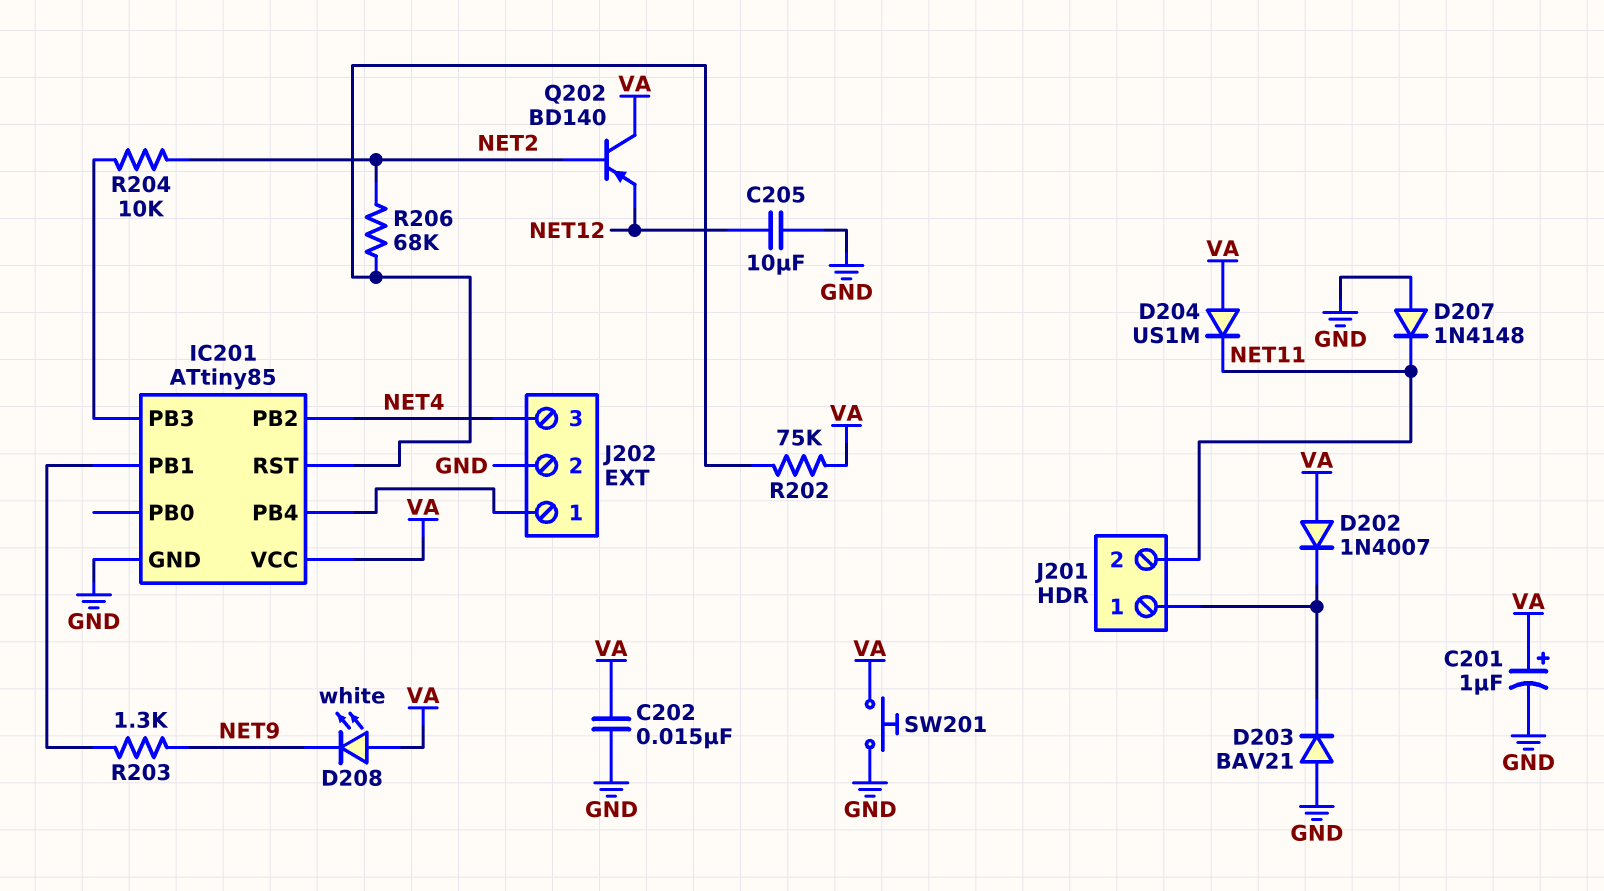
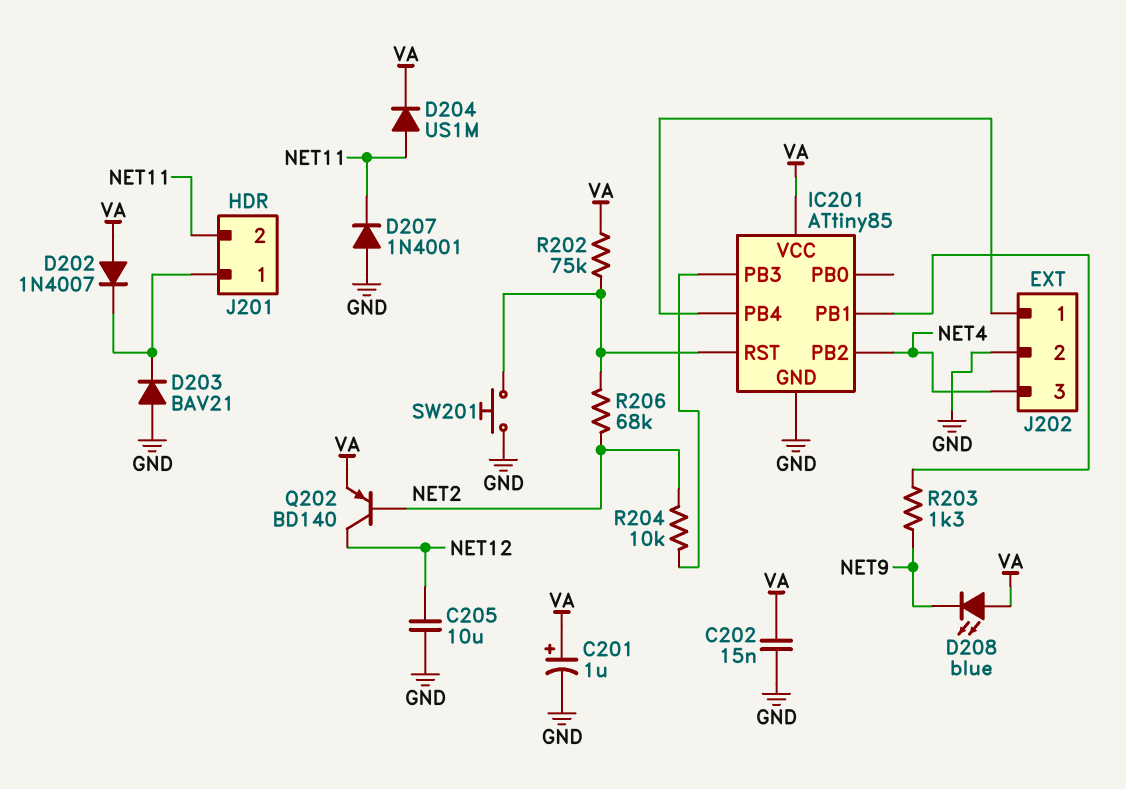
D204: diode US1M (A VA, K NET11) -> diode US1M (A NET11, K VA)
D207: diode 1N4148 (A GND, K NET11) -> diode 1N4001 (A GND, K NET11)
D208: LED white (A VA, K NET9) -> LED blue (A VA, K NET9)
Q202: PNP BD140 (B NET2, C VA, E NET12) -> PNP BD140 (B NET2, C NET12, E VA)
SW201: button (GND, VA) -> button (GND, IC201/RST)

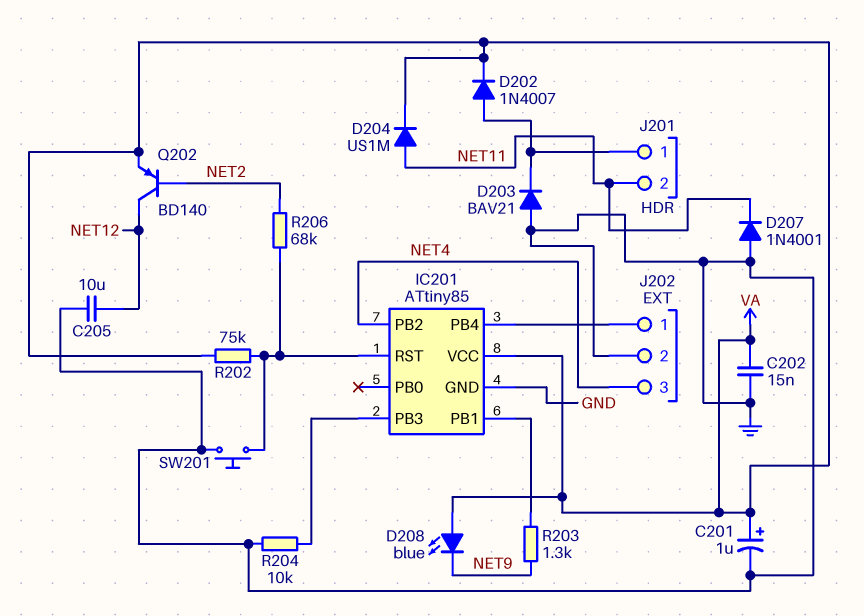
D202: diode 1N4007 (A VA, K J201/1) -> diode 1N4007 (A J201/1, K VA)
R204: 10k (IC201/PB3, NET2) -> 10k (GND, IC201/PB3)

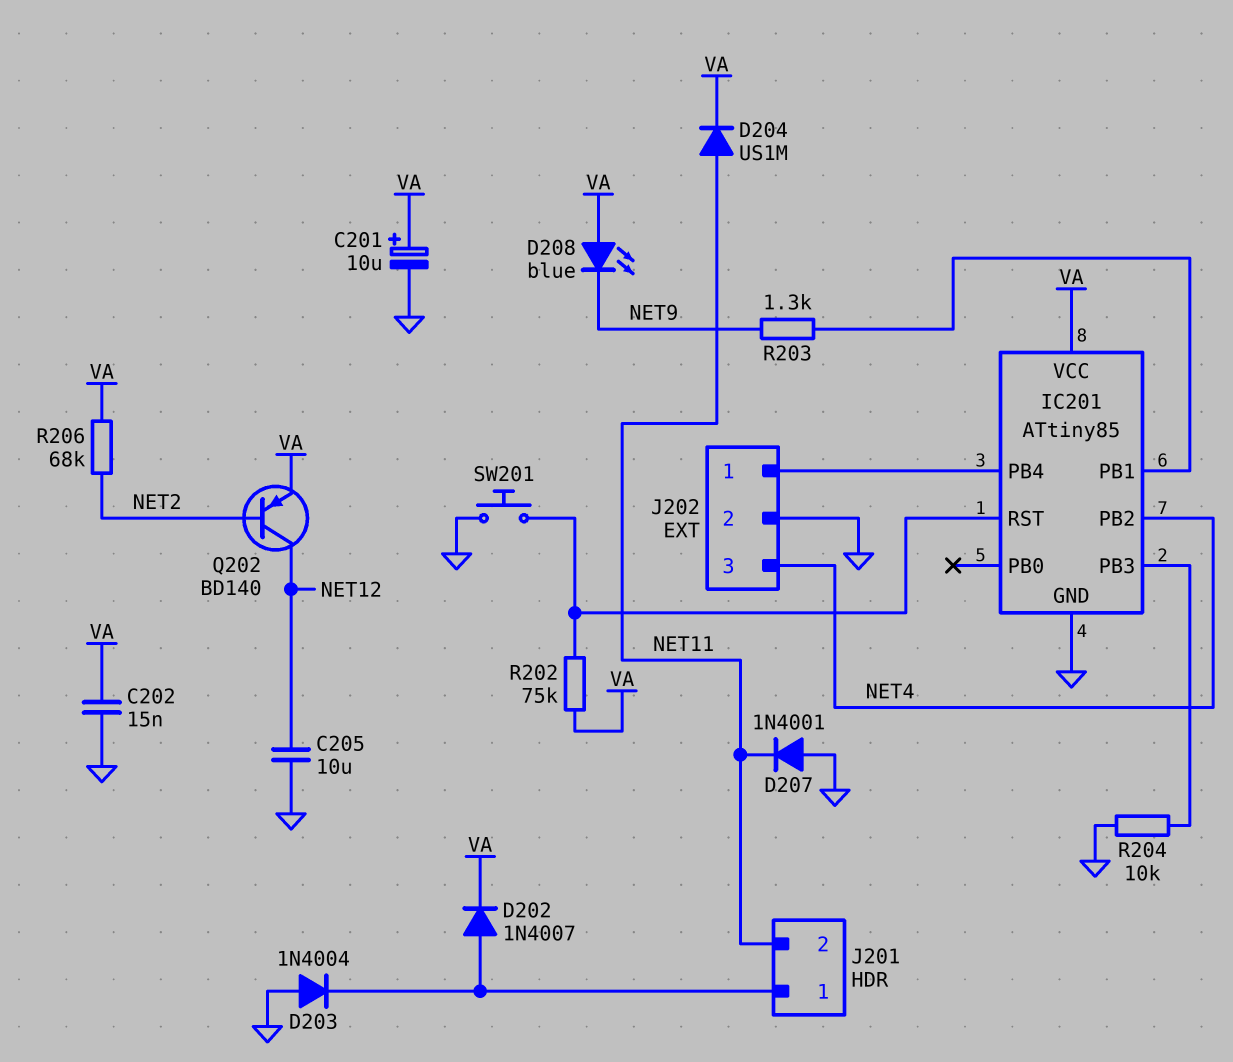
C201: 1uF (plus VA, minus GND) -> 10uF (plus VA, minus GND)
D203: diode BAV21 (A GND, K J201/1) -> diode 1N4004 (A GND, K J201/1)
R206: 68k (IC201/RST, NET2) -> 68k (NET2, VA)

